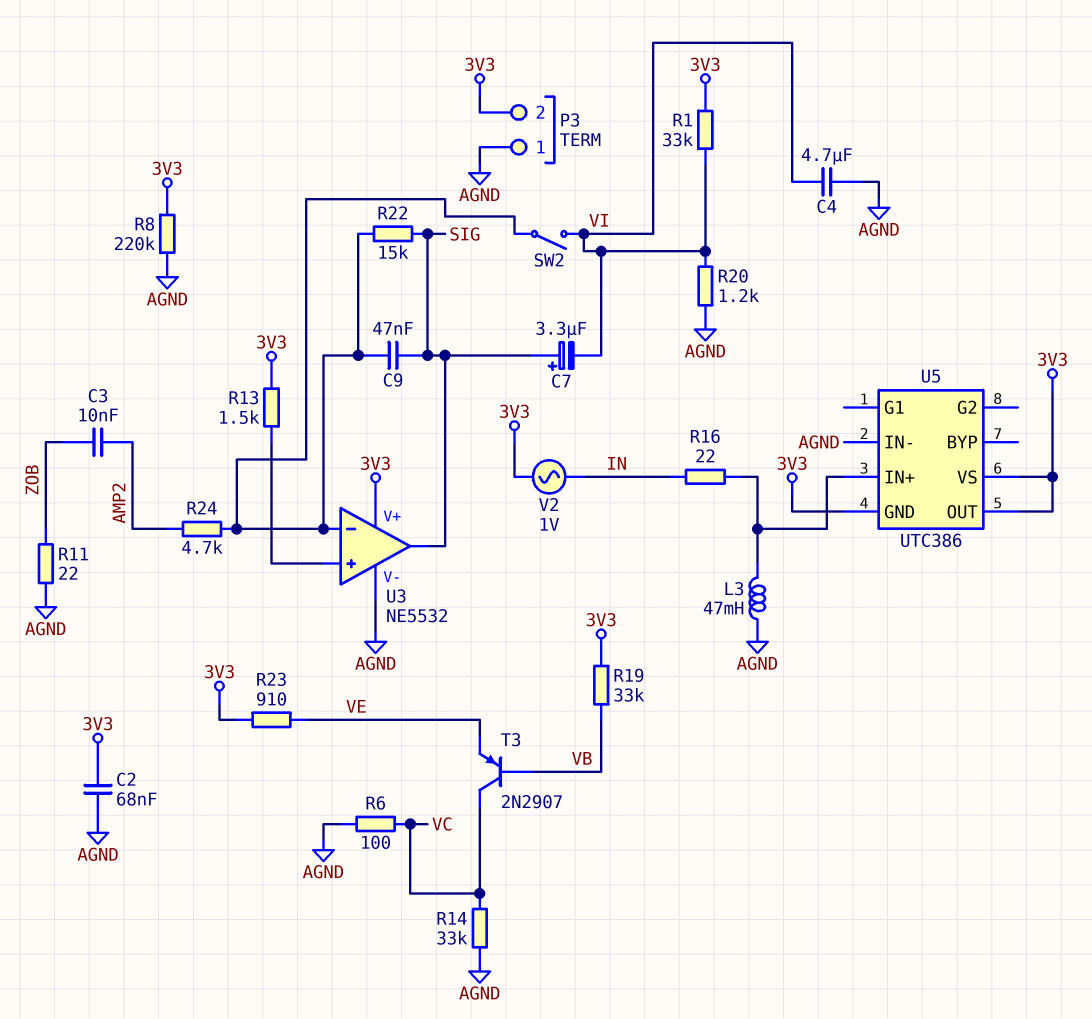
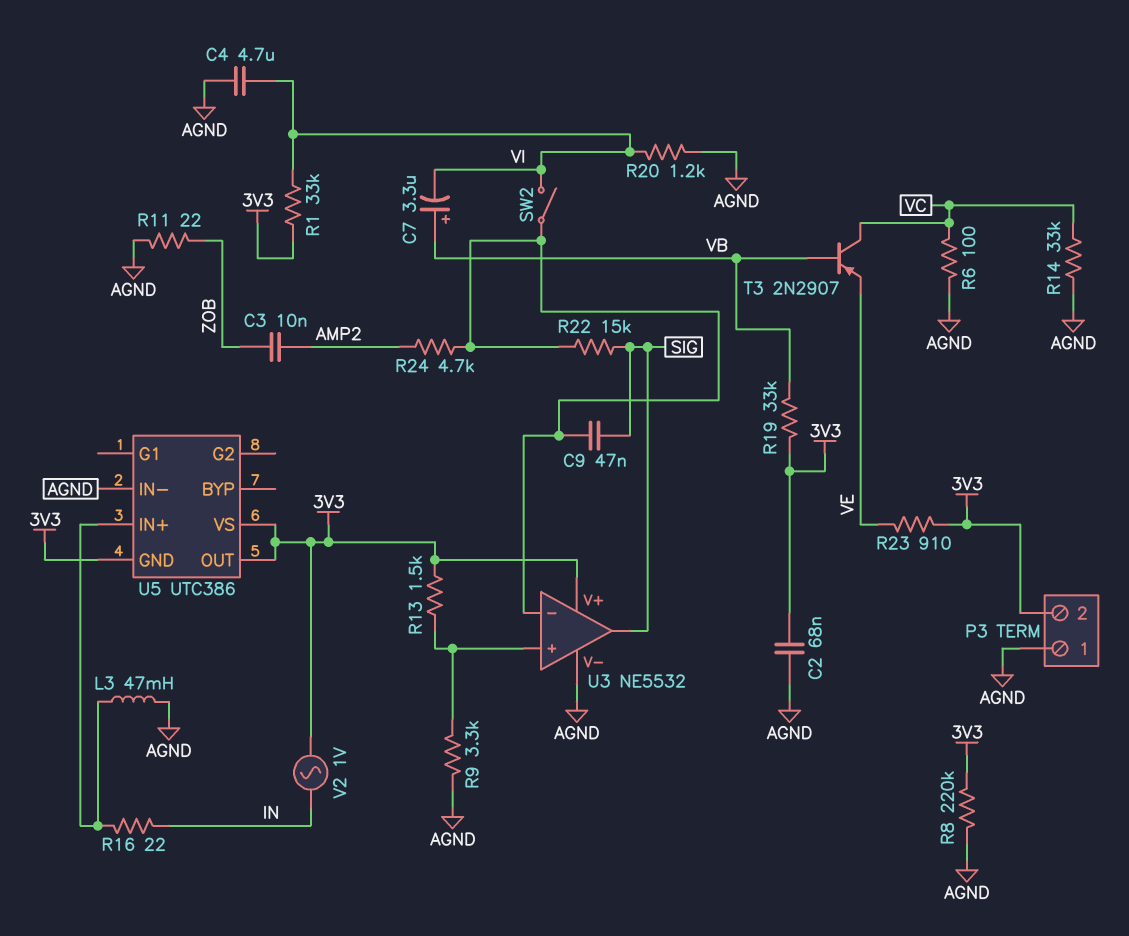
C7: 3.3uF (plus SIG, minus VI) -> 3.3uF (plus VB, minus VI)
R9: none -> 3.3k (AGND, U3/in+)

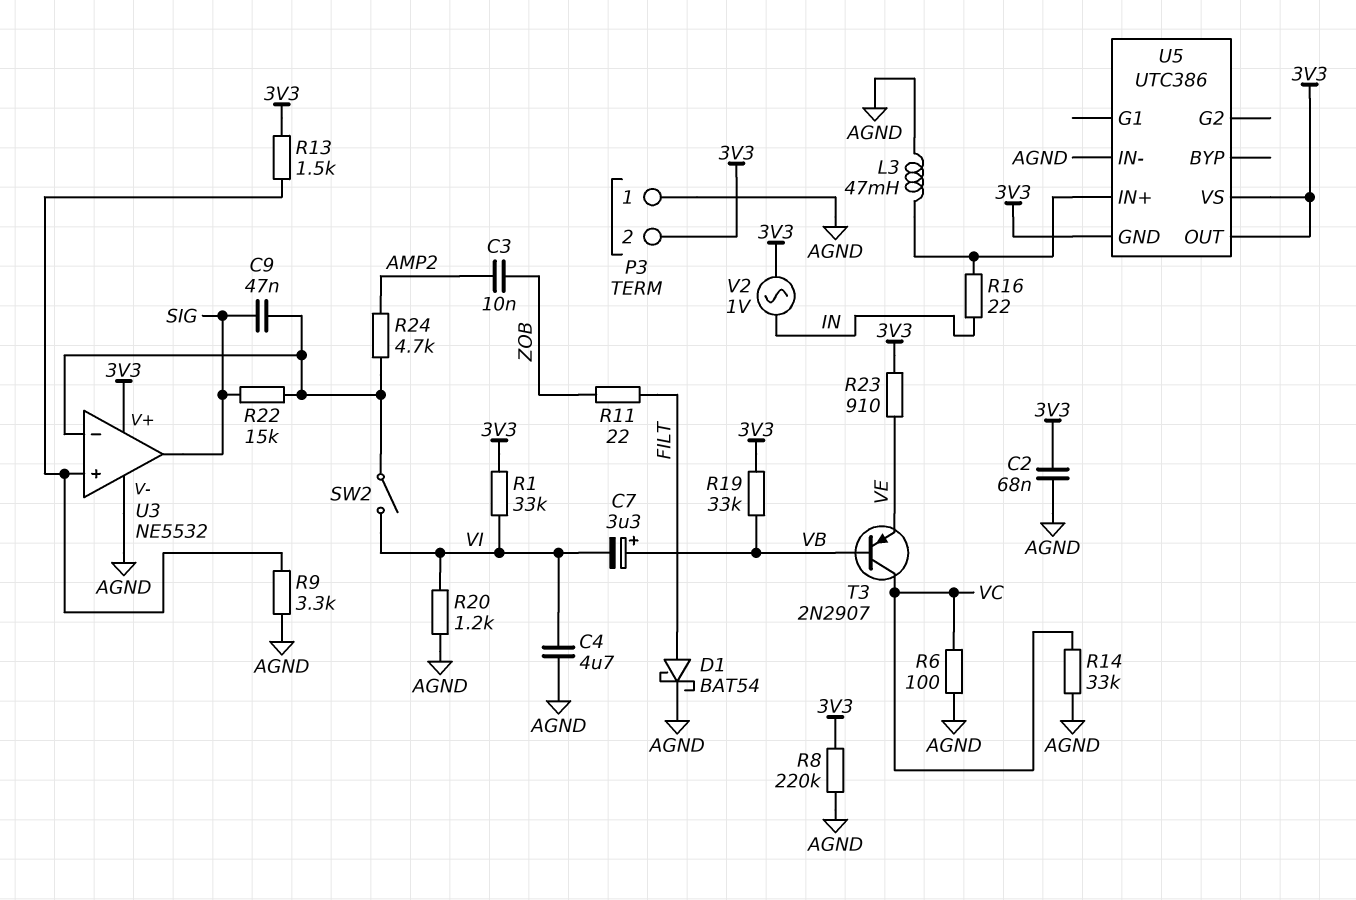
D1: none -> schottky BAT54 (A FILT, K AGND)
R11: 22 (AGND, ZOB) -> 22 (FILT, ZOB)

